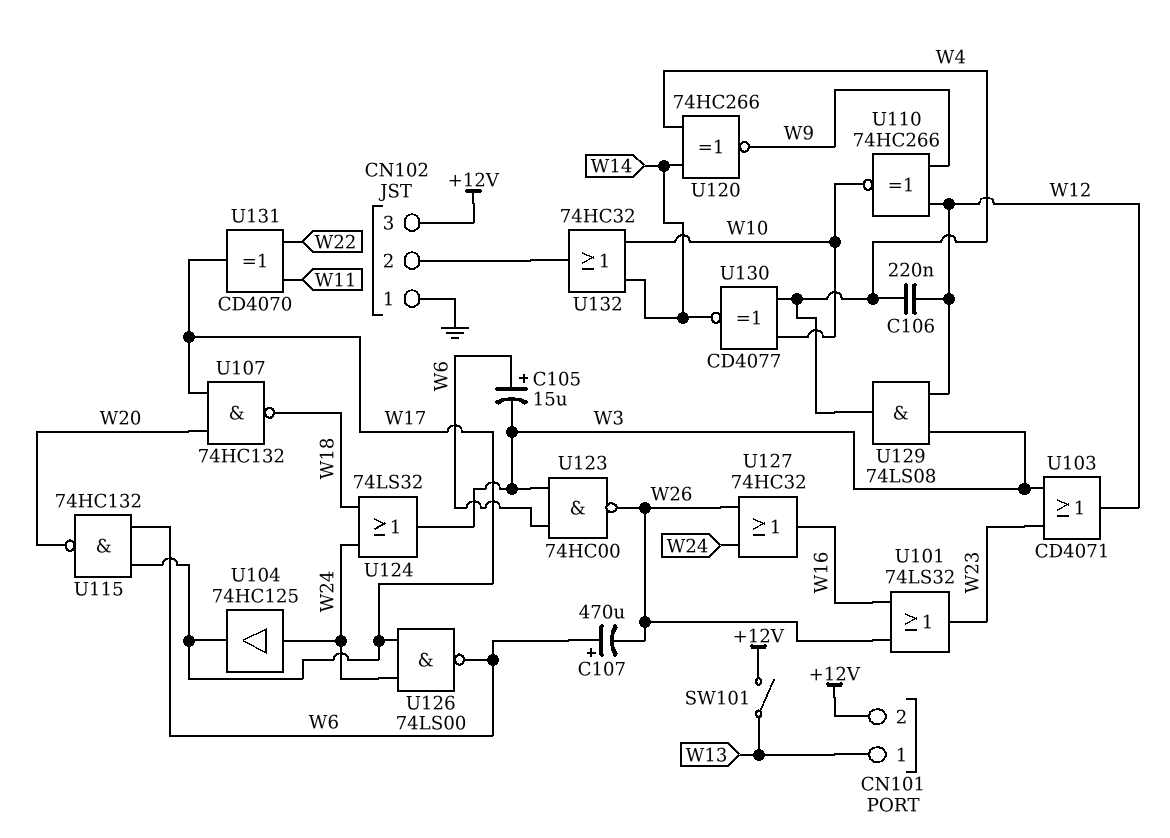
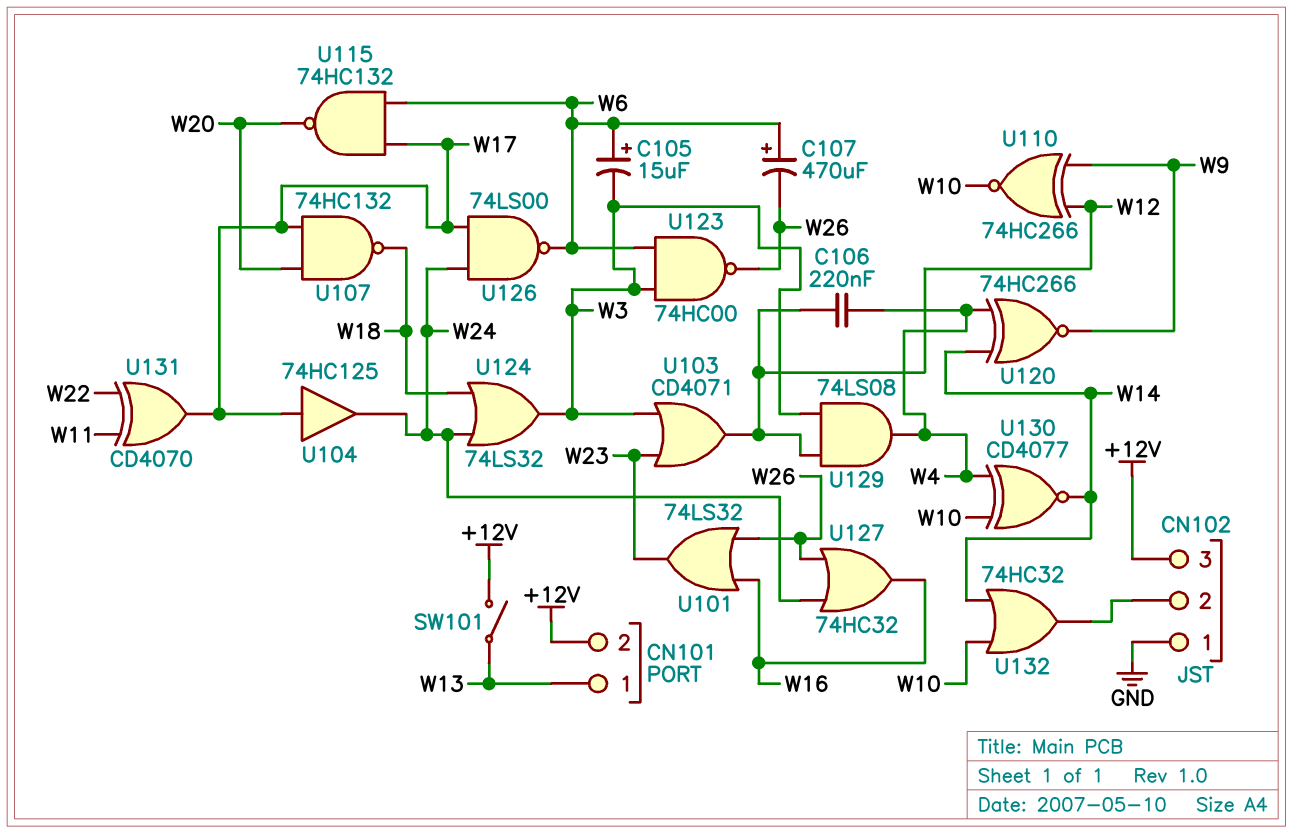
U104: buffer 74HC125 (in W24, out W17) -> buffer 74HC125 (in W17, out W24)

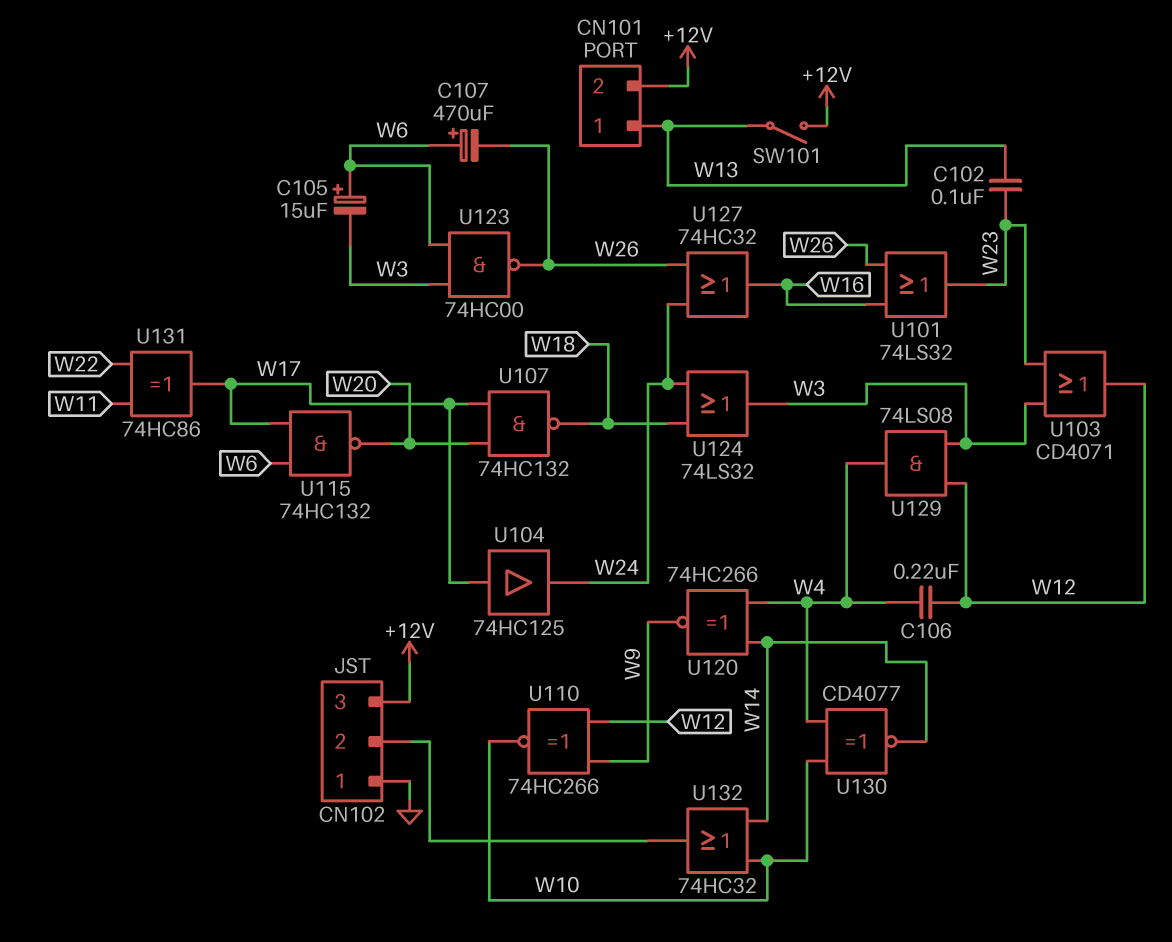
C102: none -> 100nF (W13, W23)
U126: NAND 74LS00 (in W17, in W24, out W6) -> none
U131: XOR CD4070 (in W11, in W22, out W17) -> XOR 74HC86 (in W11, in W22, out W17)

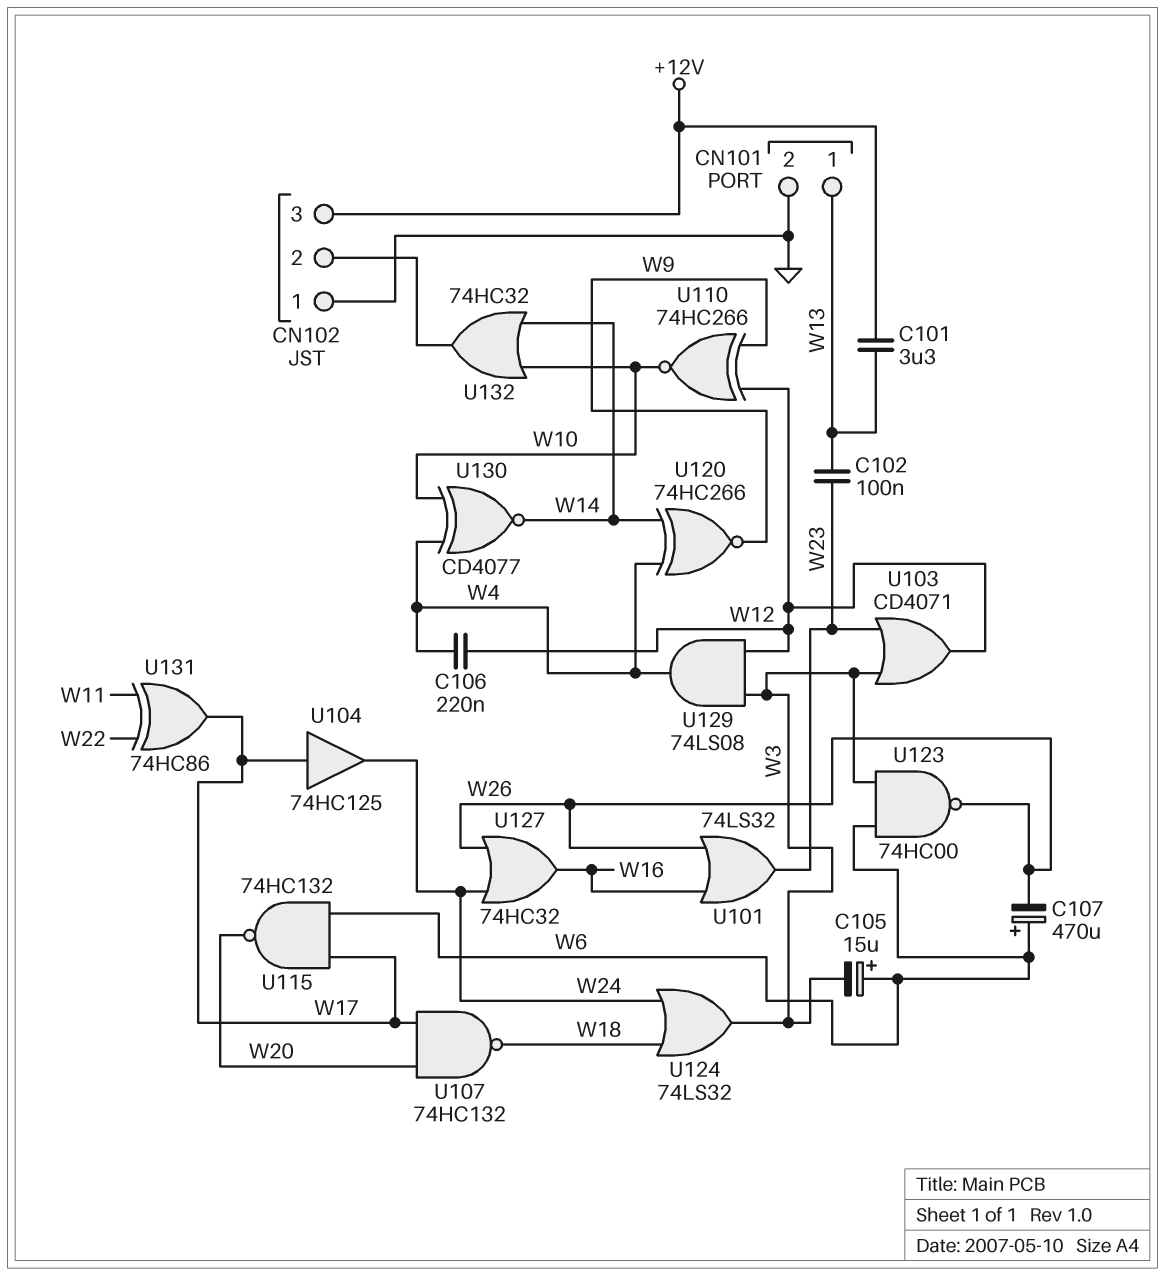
C101: none -> 3.3uF (+12V, W13)
CN101 pin 2: +12V -> GND
SW101: switch (+12V, W13) -> none

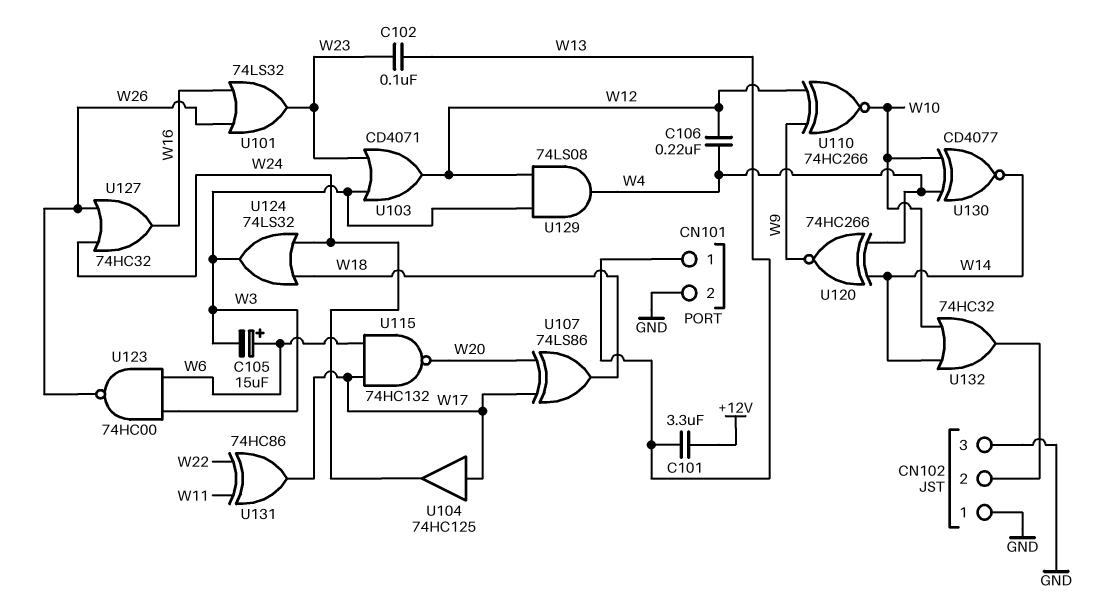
C107: 470uF (plus W6, minus W26) -> none
CN102 pin 3: +12V -> GND
U107: NAND 74HC132 (in W17, in W20, out W18) -> XOR 74LS86 (in W17, in W20, out W18)

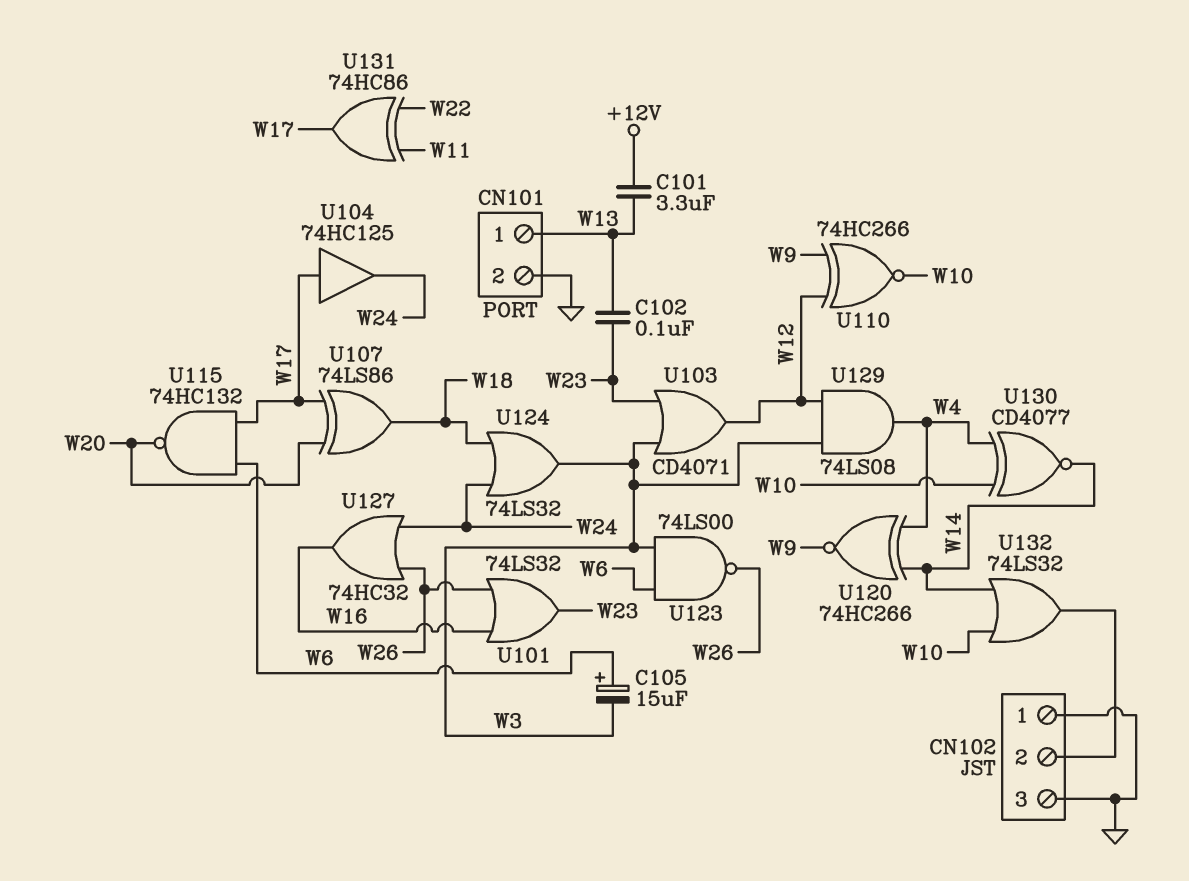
C106: 220nF (W4, W12) -> none
U123: NAND 74HC00 (in W3, in W6, out W26) -> NAND 74LS00 (in W3, in W6, out W26)
U132: OR 74HC32 (in W10, in W14, out CN102/2) -> OR 74LS32 (in W10, in W14, out CN102/2)

